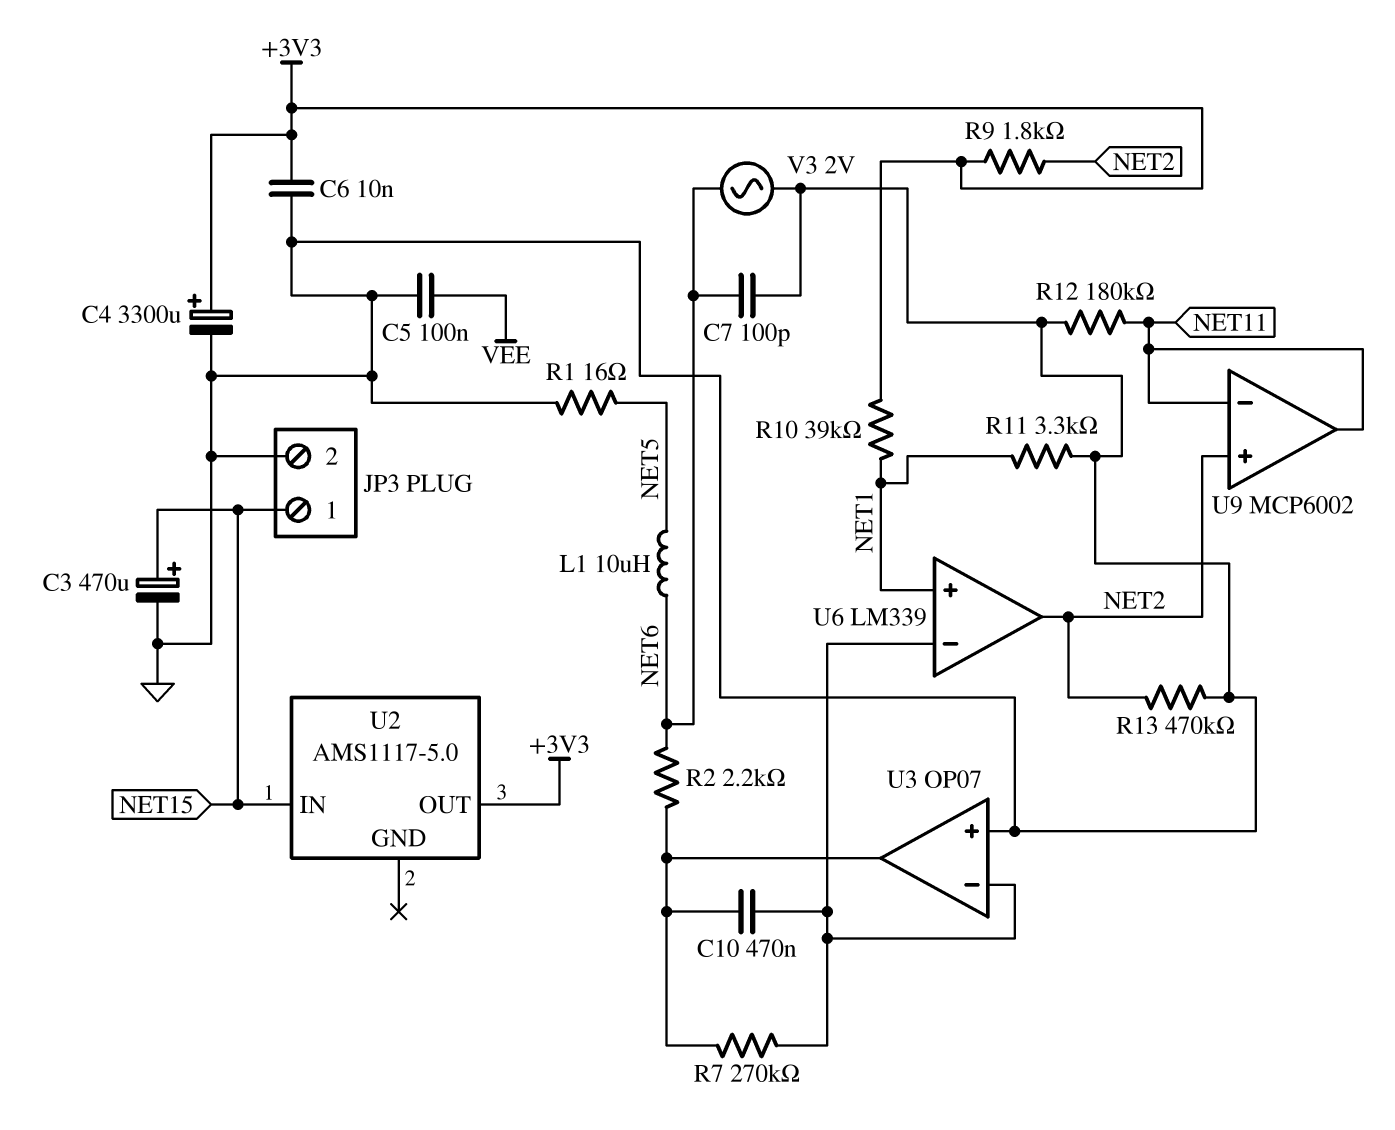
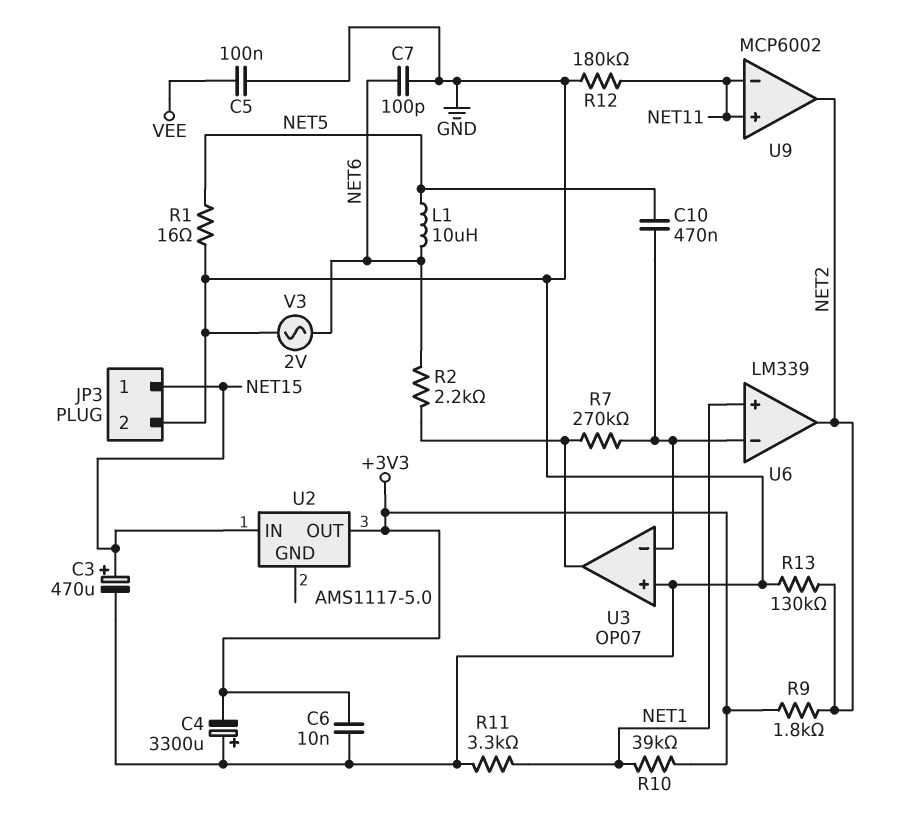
C4: 3300uF (plus +3V3, minus GND) -> 3300uF (plus GND, minus +3V3)
C10: 470nF (U3/in-, U3/out) -> 470nF (NET5, U3/in-)
R13: 470k (GND, NET2) -> 130k (GND, NET2)
U9 pin in+: NET2 -> NET11
U9 pin out: NET11 -> NET2

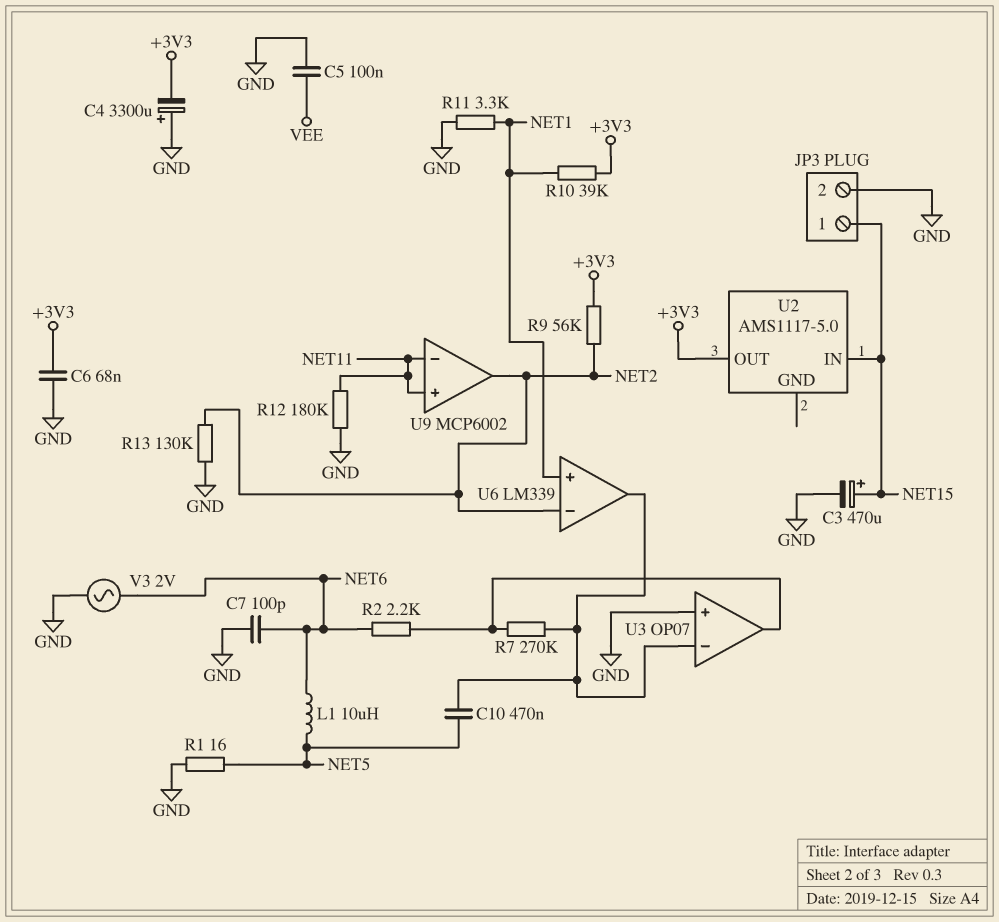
C6: 10nF (+3V3, GND) -> 68nF (+3V3, GND)
R9: 1.8k (+3V3, NET2) -> 56k (+3V3, NET2)
U6 pin in-: U3/in- -> NET2
U6 pin out: NET2 -> U3/in-

